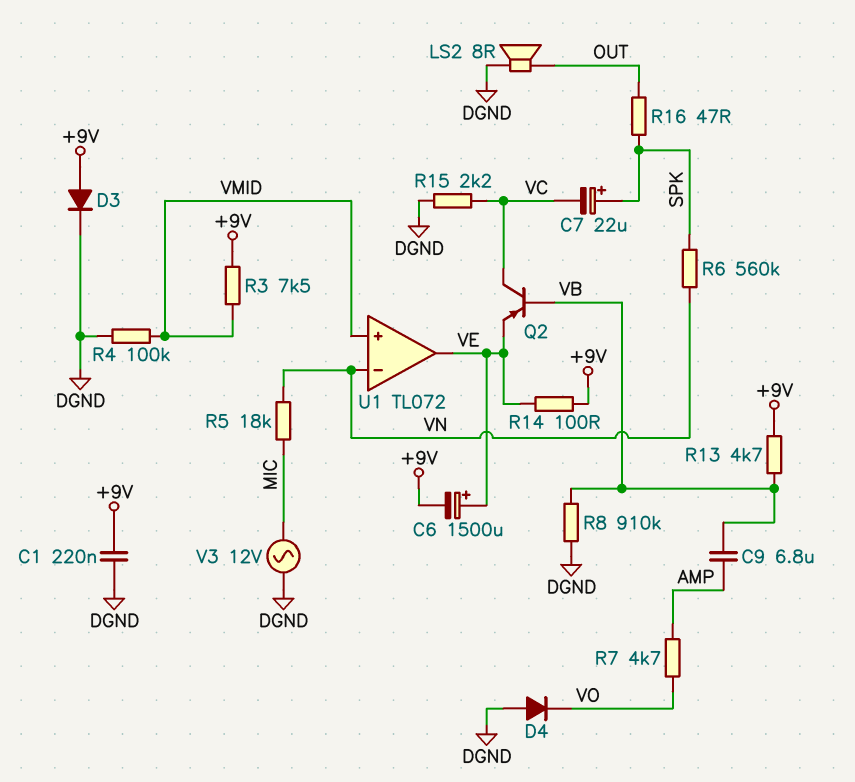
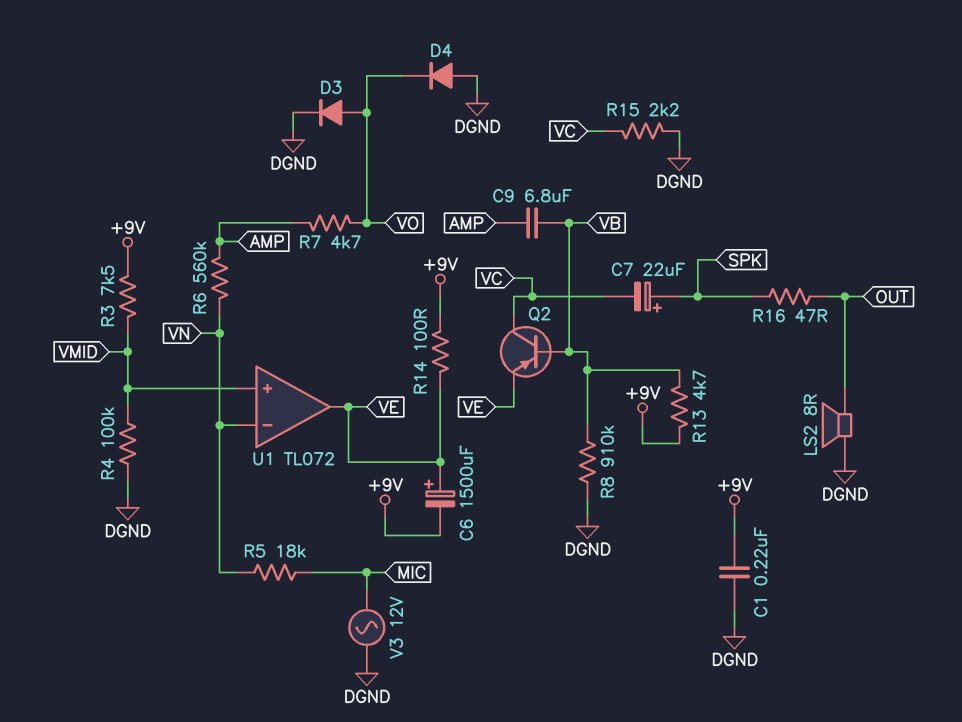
D3: diode (A +9V, K DGND) -> diode (A VO, K DGND)
R6: 560k (SPK, VN) -> 560k (AMP, VN)

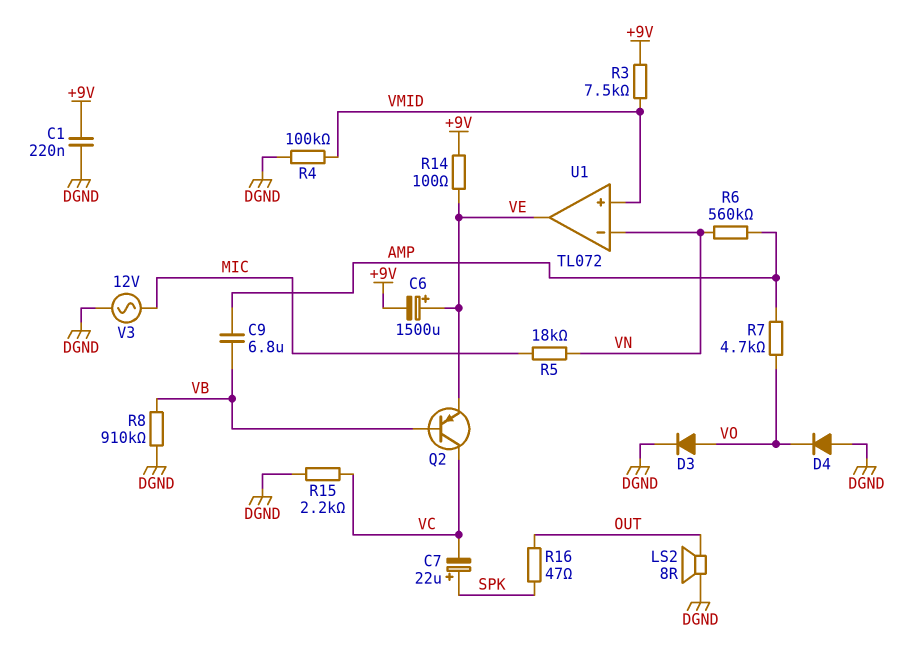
R13: 4.7k (+9V, VB) -> none

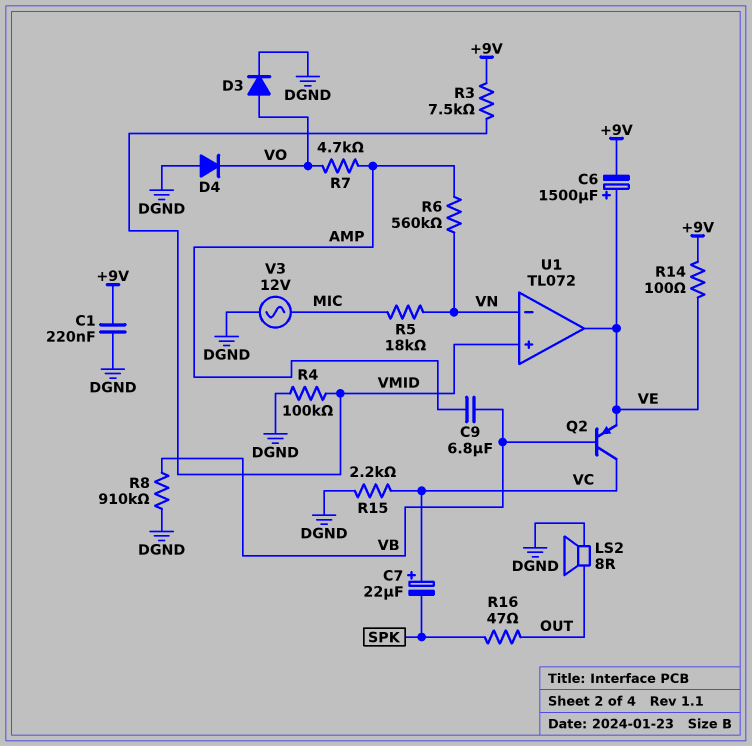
C7: 22uF (plus SPK, minus VC) -> 22uF (plus VC, minus SPK)

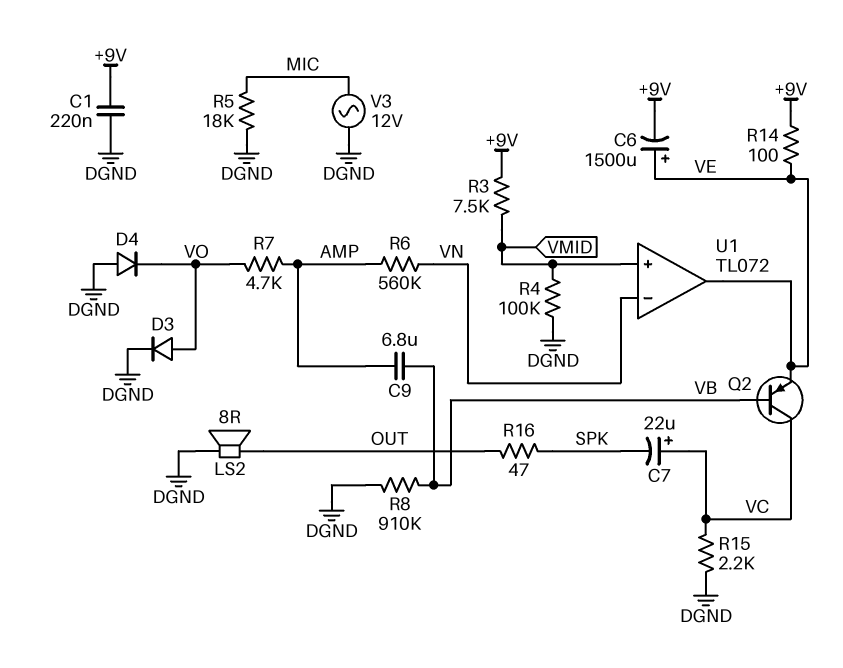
R5: 18k (MIC, VN) -> 18k (DGND, MIC)

